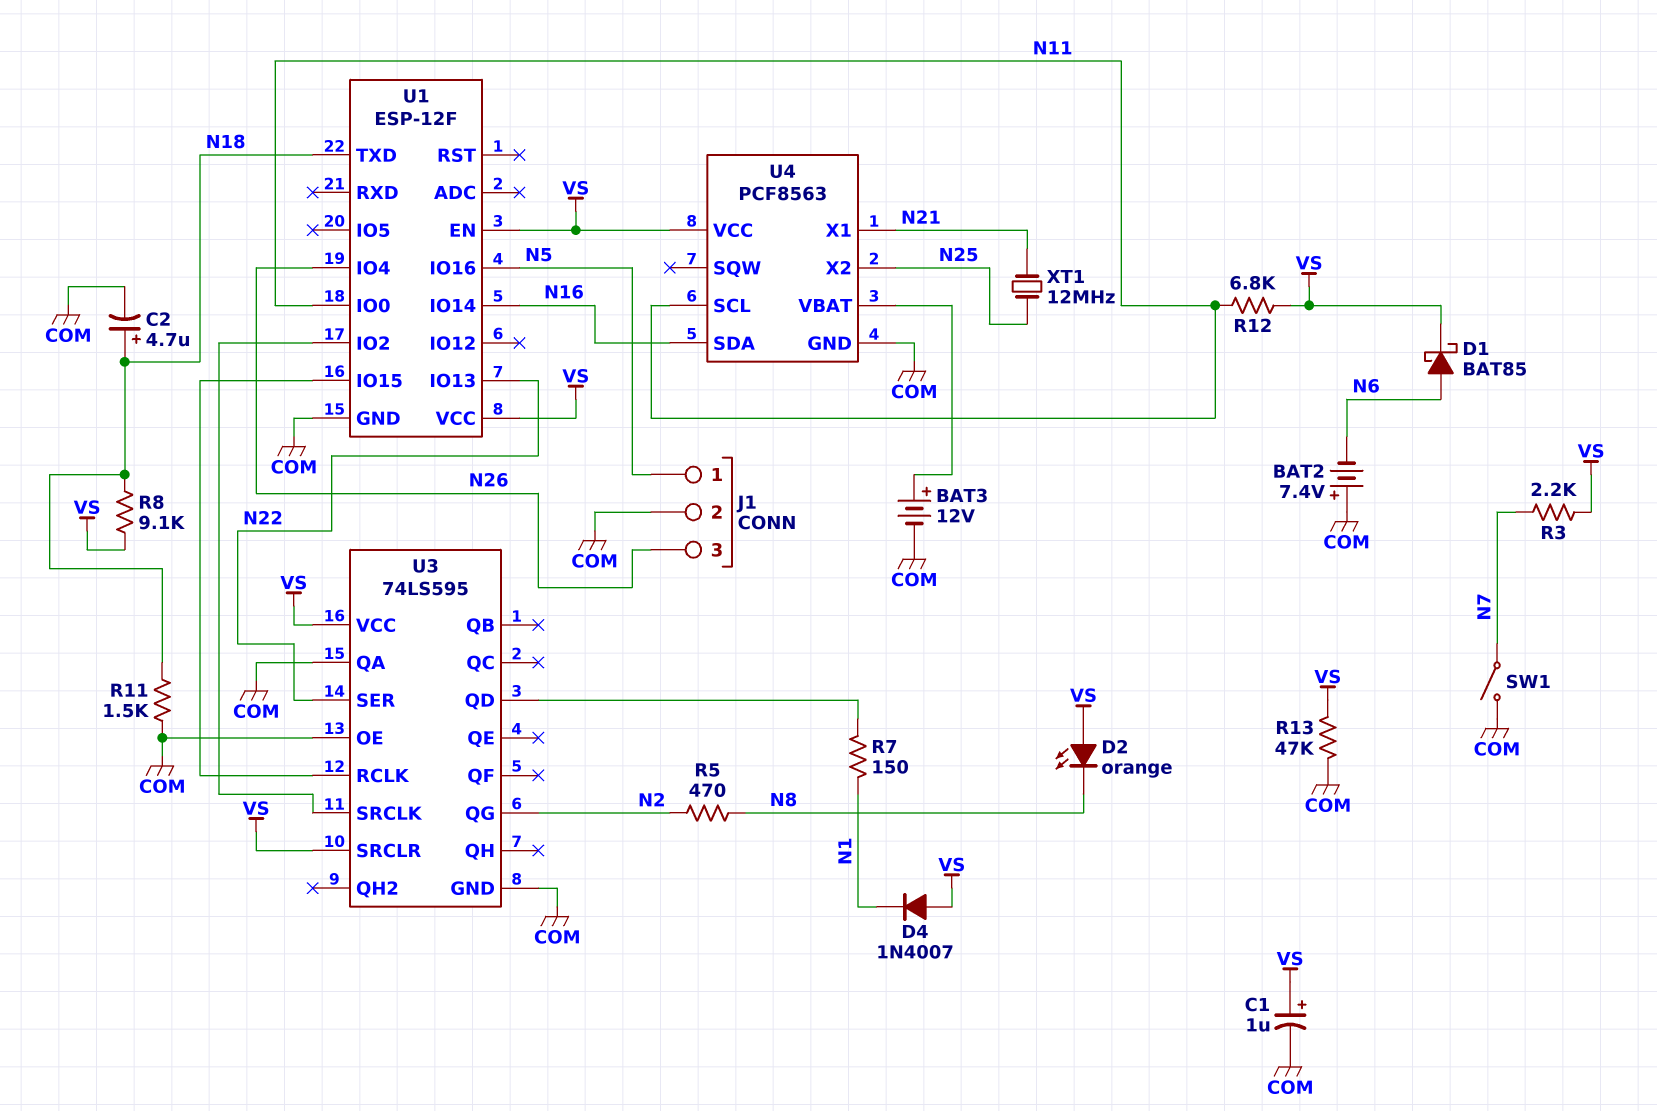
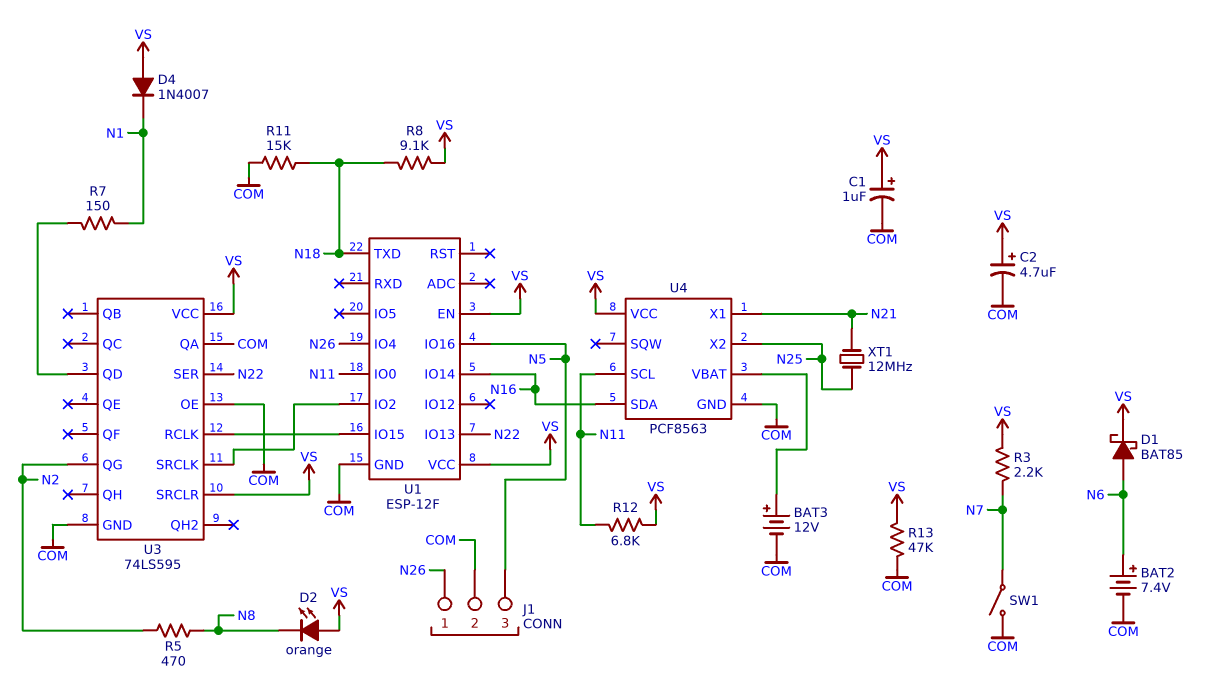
BAT2: 7.4V (plus COM, minus N6) -> 7.4V (plus N6, minus COM)
C2: 4.7uF (plus N18, minus COM) -> 4.7uF (plus VS, minus COM)
J1 pin 1: N5 -> N26
J1 pin 3: N26 -> N5
R11: 1.5k (COM, N18) -> 15k (COM, N18)

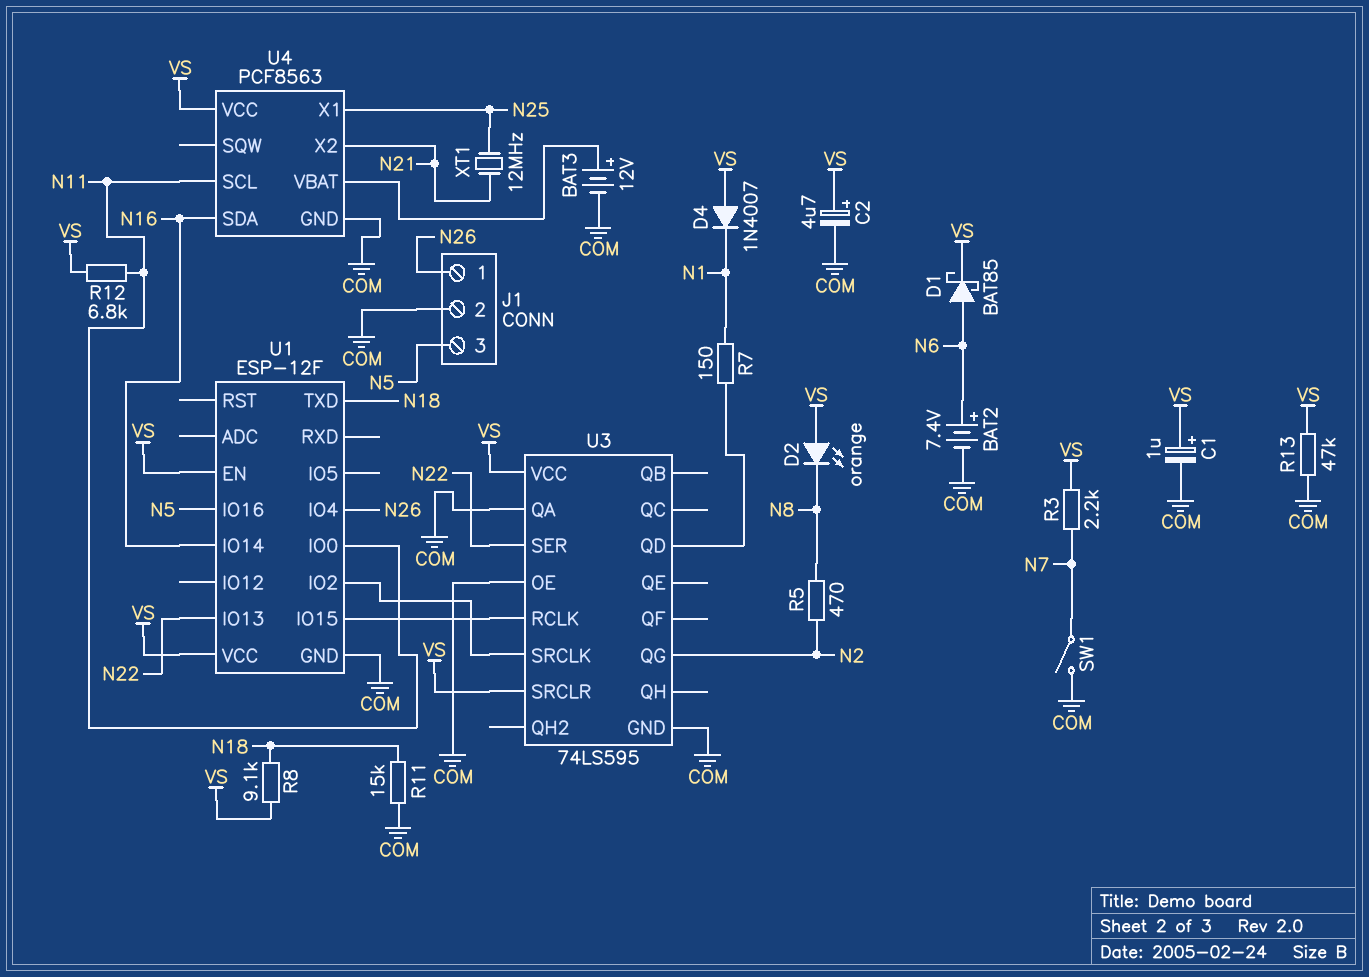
U4 pin X1: N21 -> N25
U4 pin X2: N25 -> N21

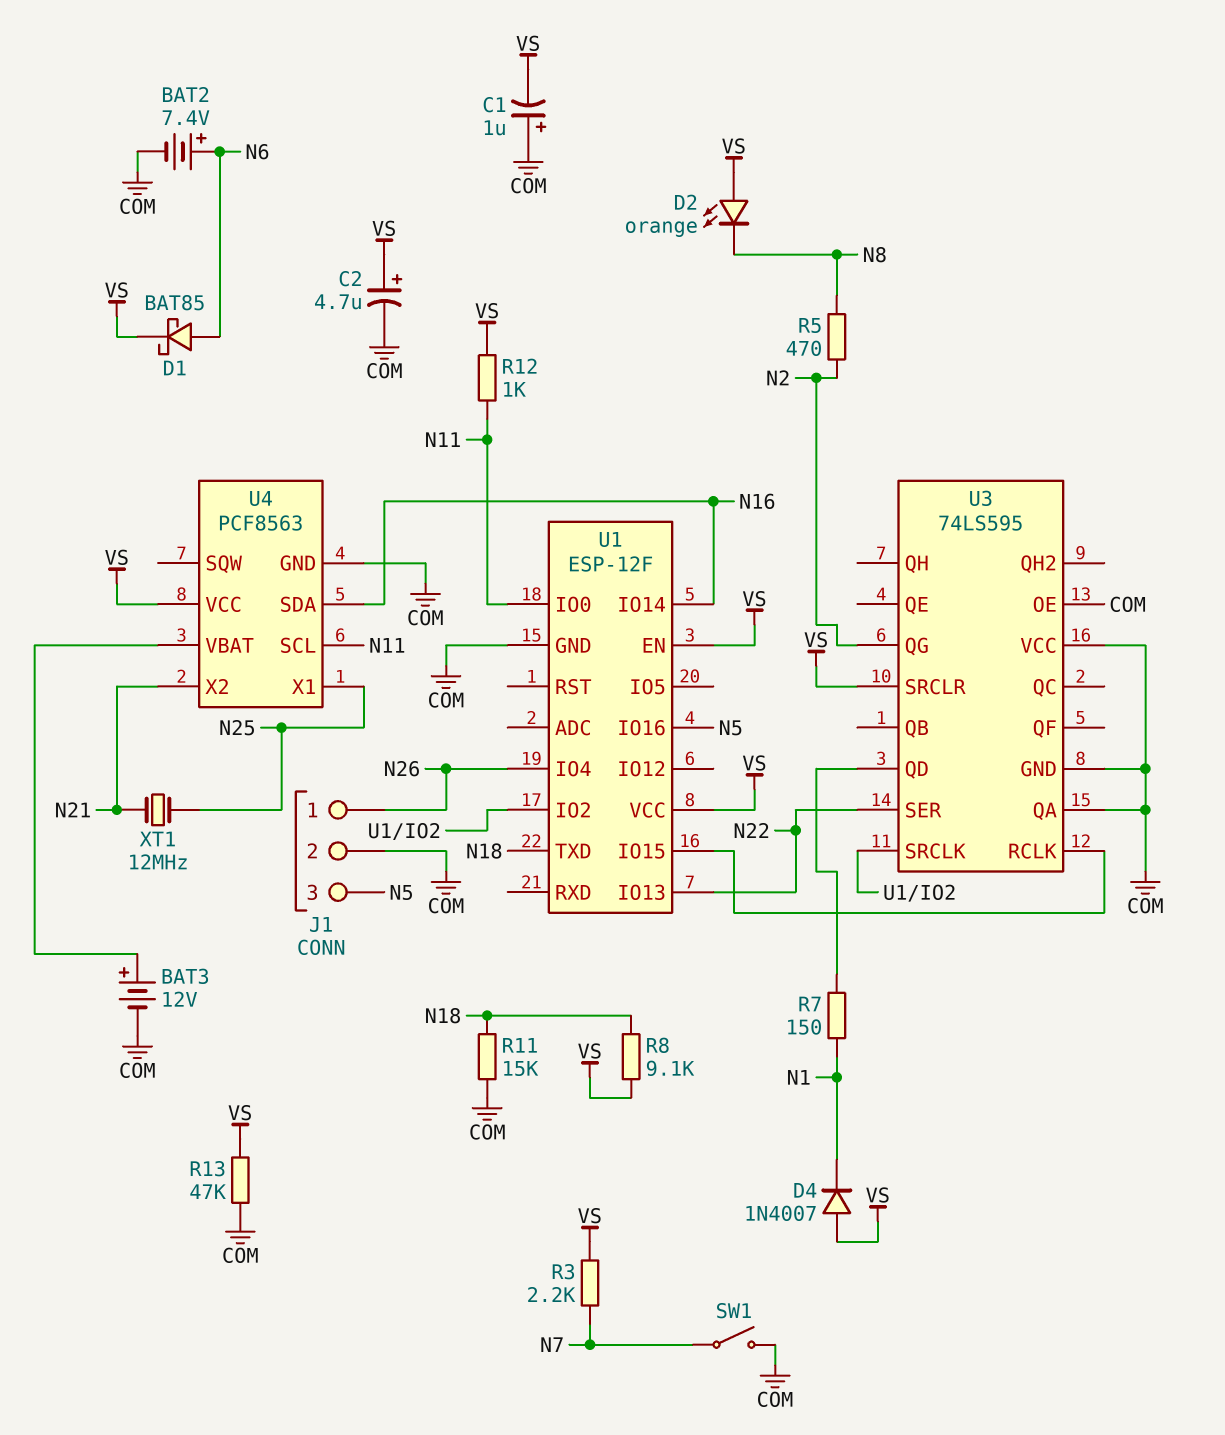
C1: 1uF (plus VS, minus COM) -> 1uF (plus COM, minus VS)
R12: 6.8k (N11, VS) -> 1k (N11, VS)
U3 pin VCC: VS -> COM

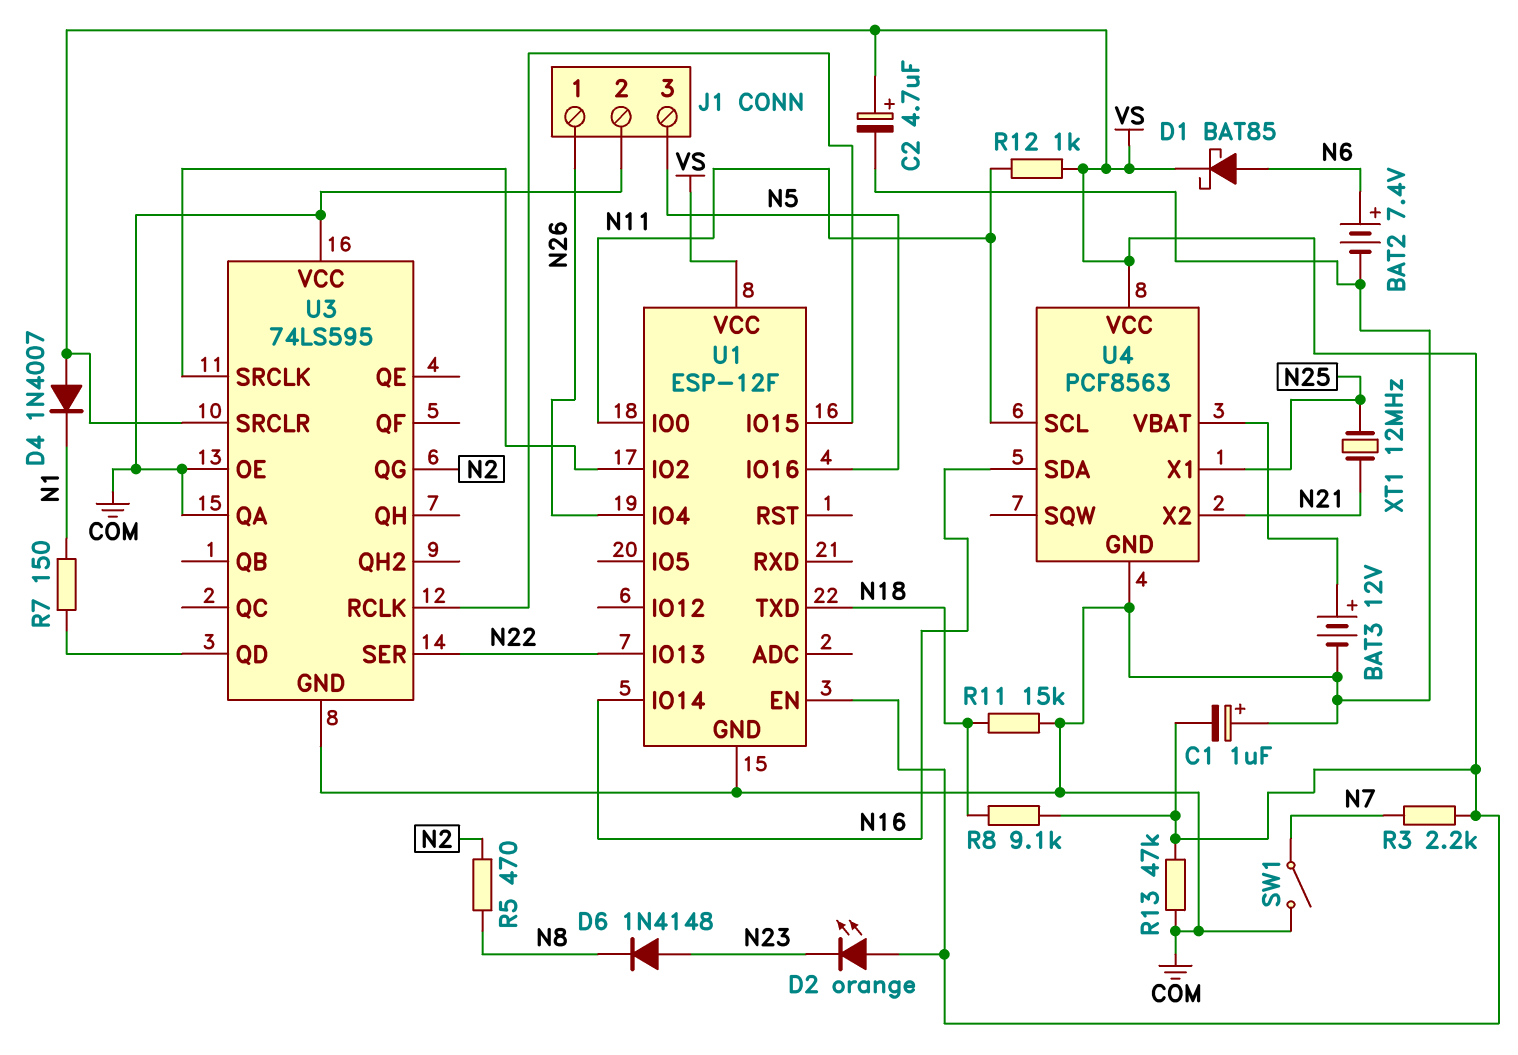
D2: LED orange (A VS, K N8) -> LED orange (A VS, K N23)
D6: none -> diode 1N4148 (A N23, K N8)

